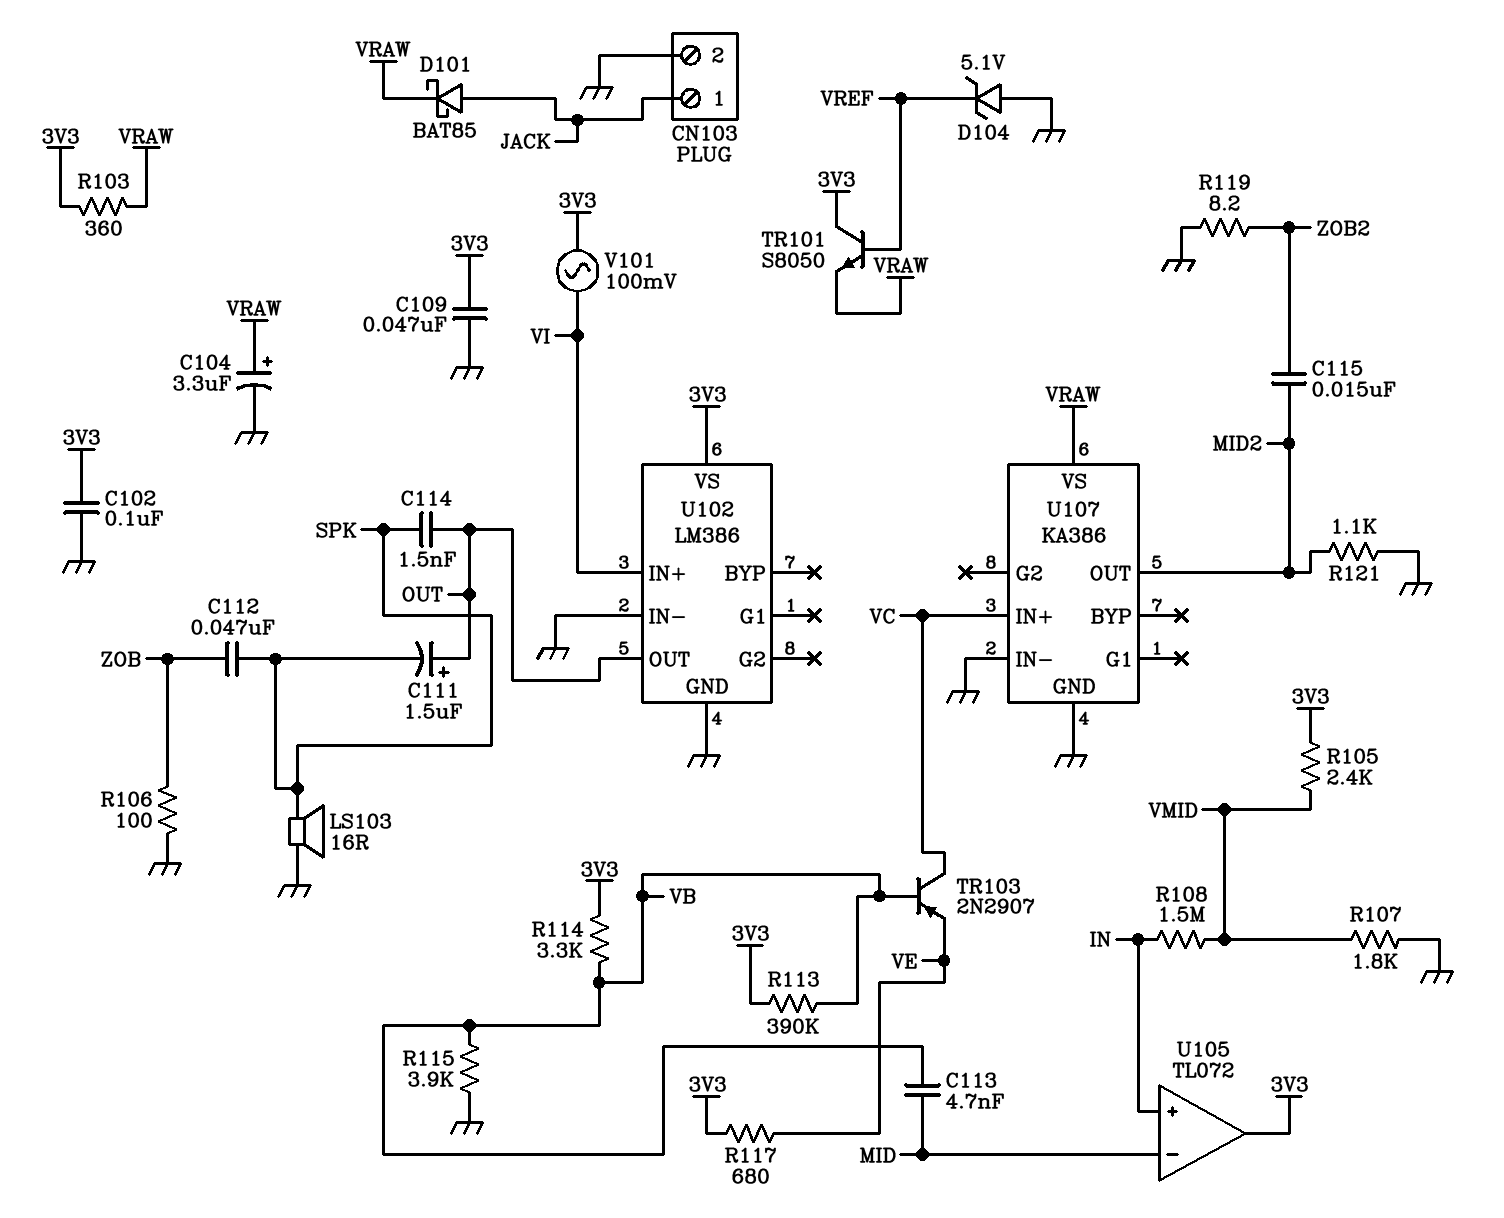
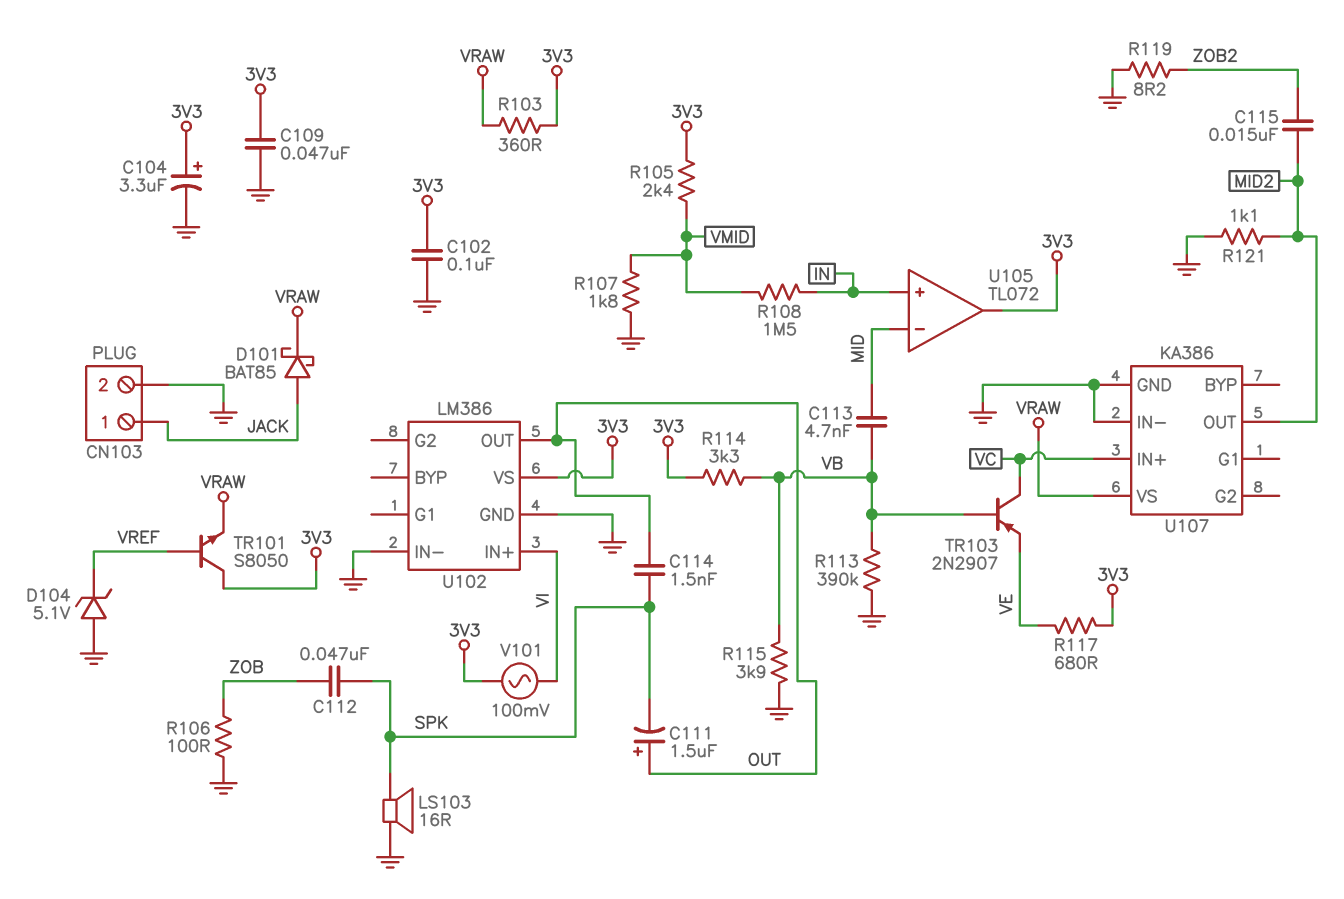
C104: 3.3uF (plus VRAW, minus GND) -> 3.3uF (plus 3V3, minus GND)
R113: 390k (3V3, VB) -> 390k (GND, VB)

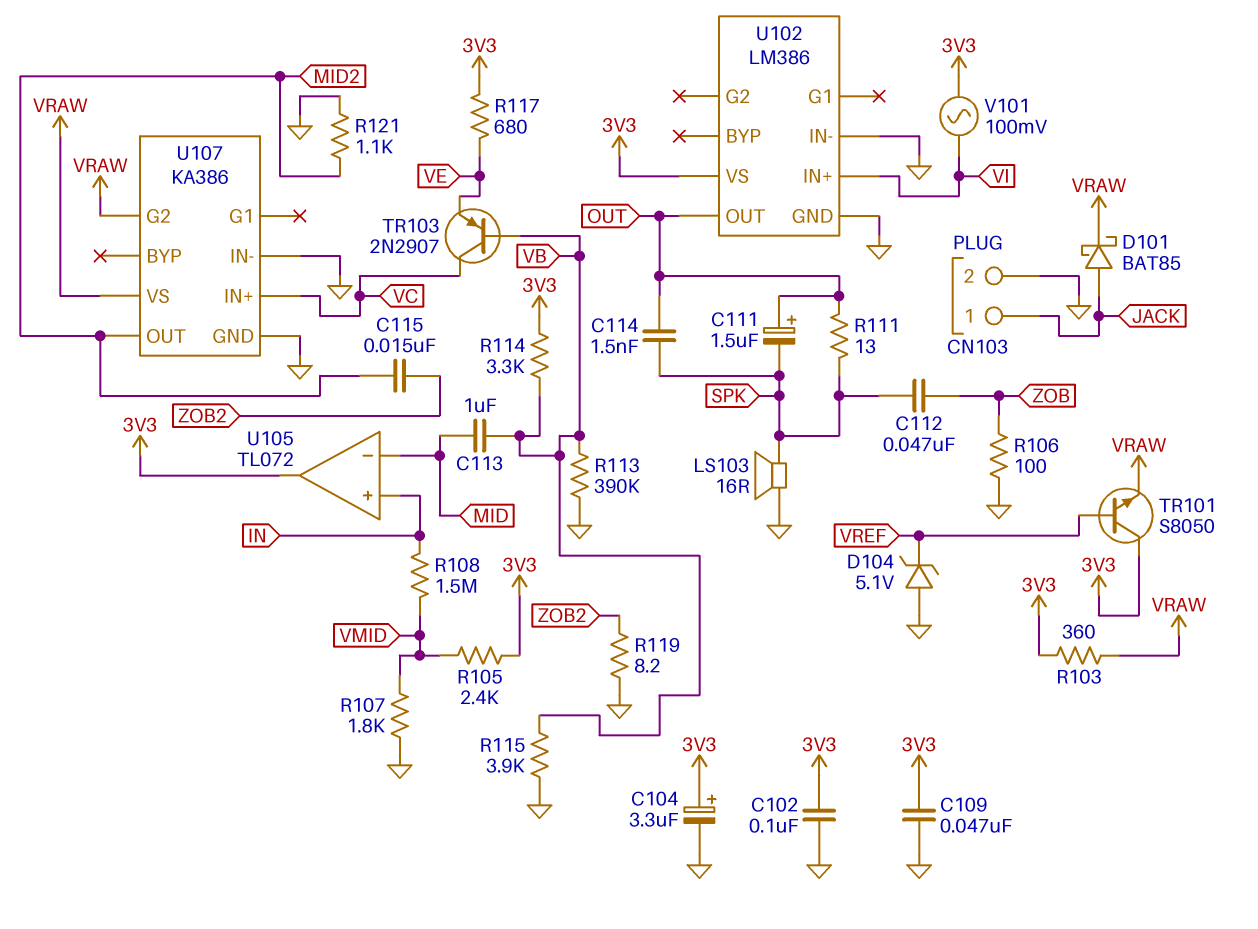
C113: 4.7nF (MID, VB) -> 1uF (MID, VB)
R111: none -> 13 (OUT, SPK)
U107 pin G2: none -> VRAW

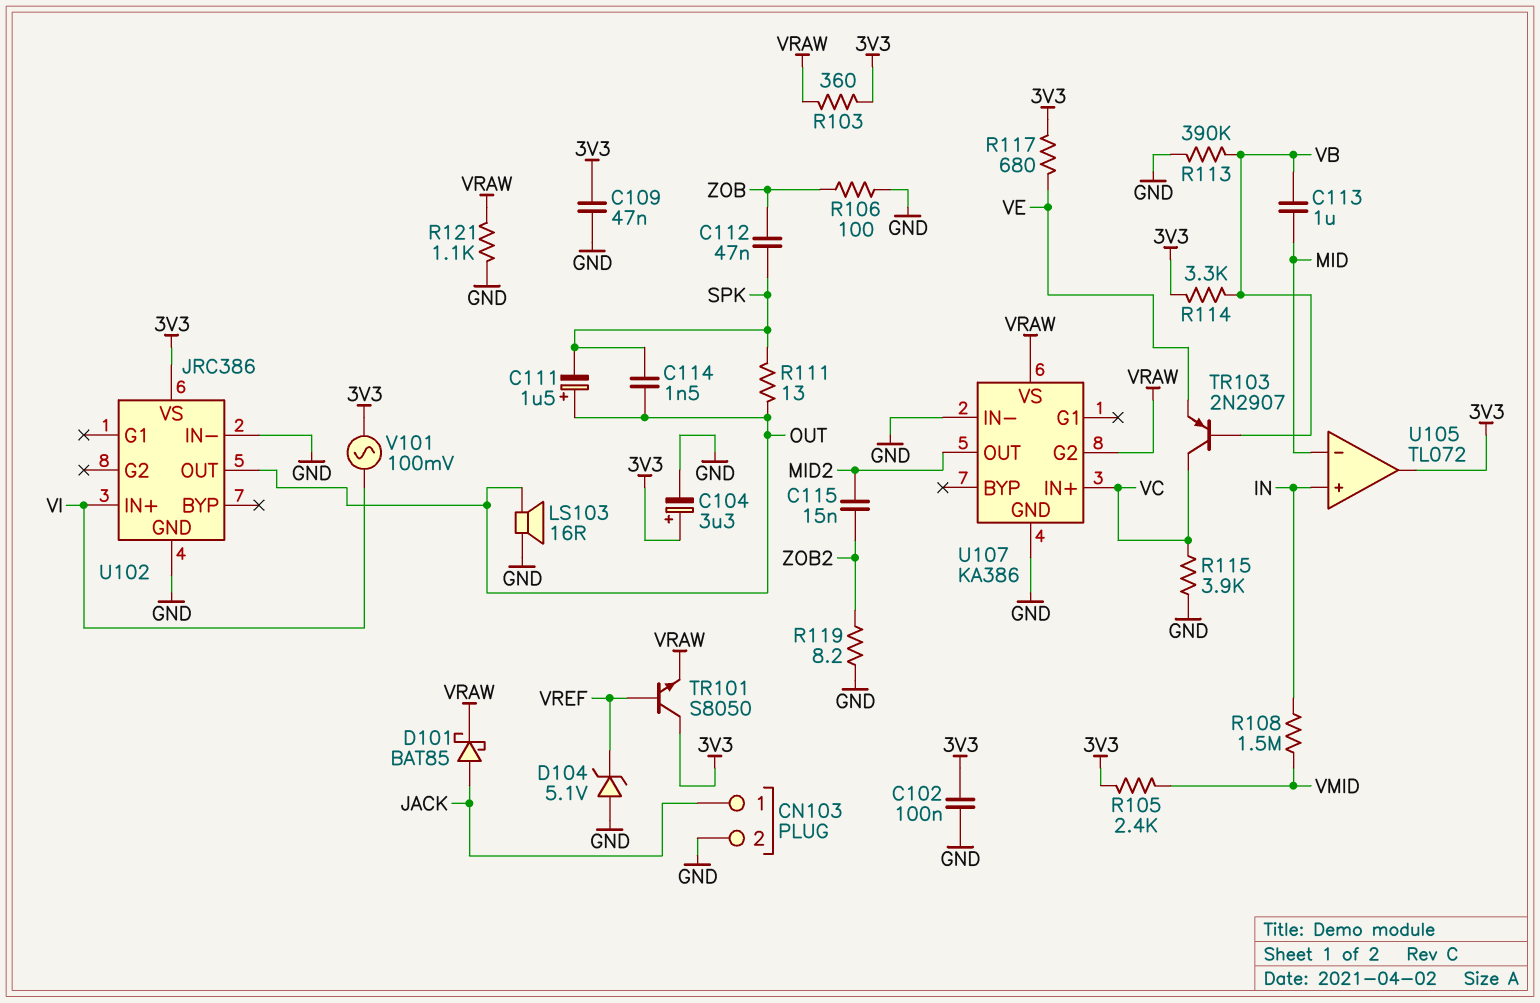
LS103: speaker 16R (GND, SPK) -> speaker 16R (GND, OUT)
R107: 1.8k (GND, VMID) -> none
R115: 3.9k (GND, VB) -> 3.9k (GND, VC)
R121: 1.1k (GND, MID2) -> 1.1k (GND, VRAW)
U102: LM386 -> JRC386

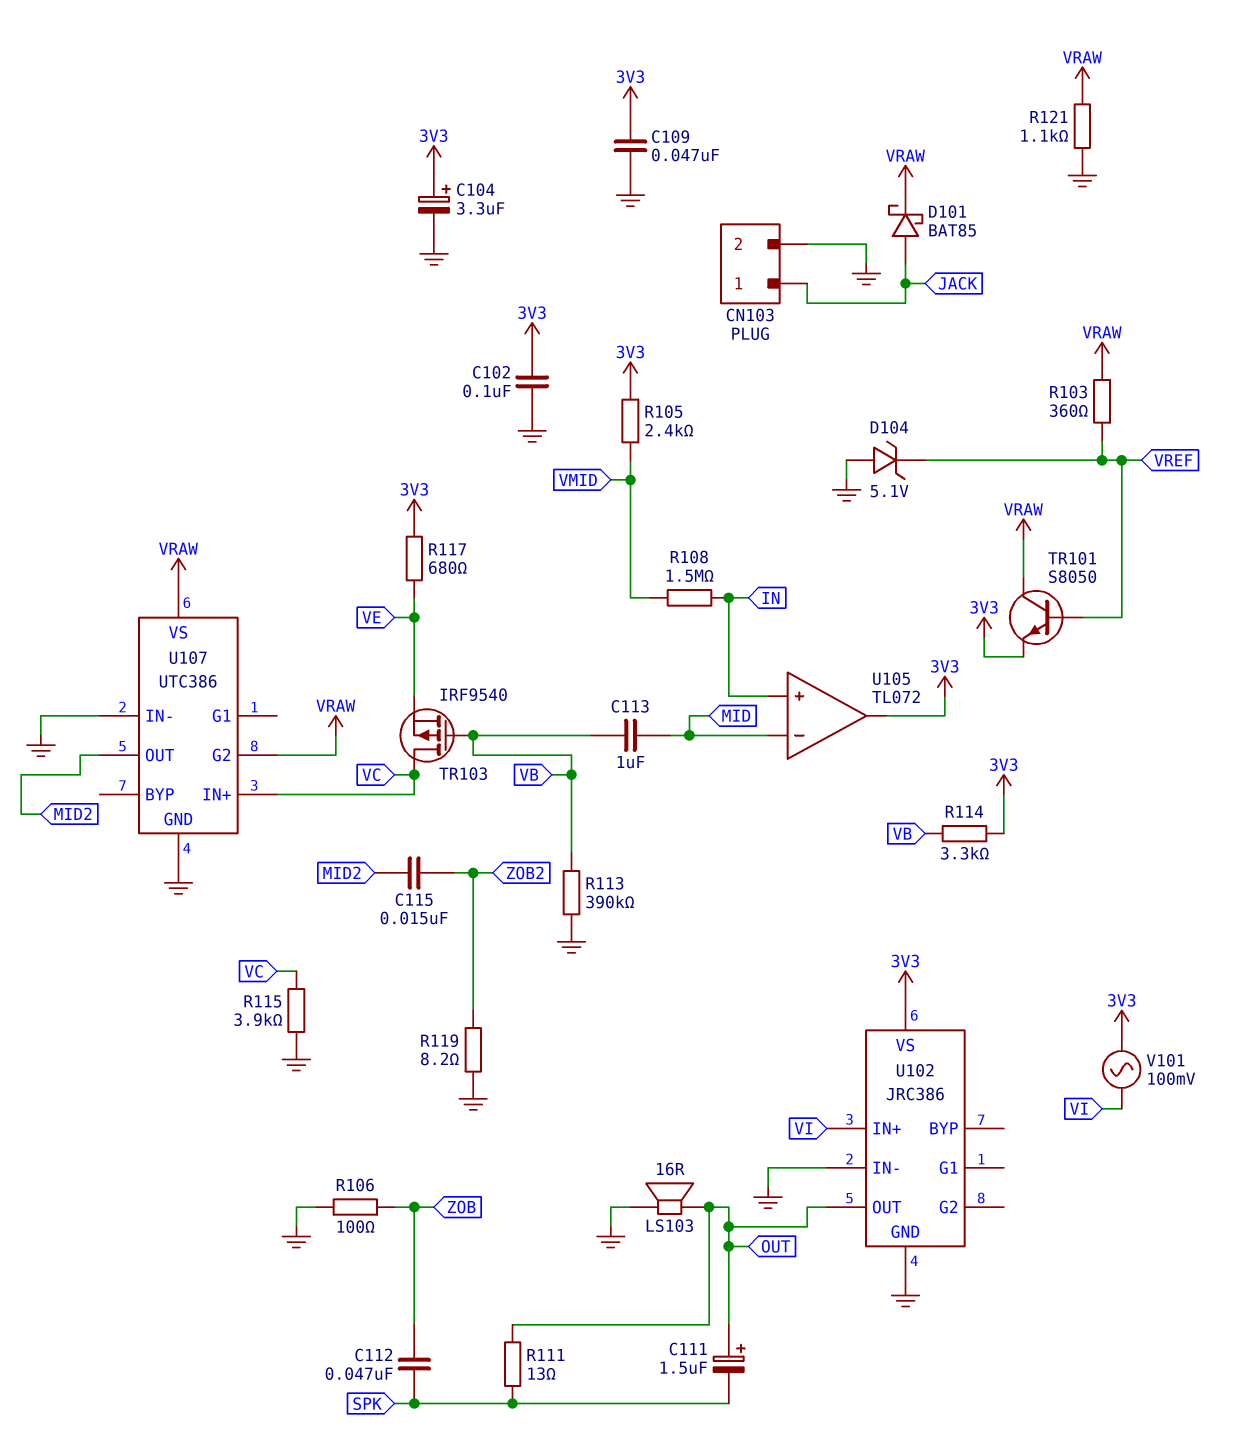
C114: 1.5nF (OUT, SPK) -> none
R103: 360 (3V3, VRAW) -> 360 (VRAW, VREF)
TR101: NPN S8050 (B VREF, C 3V3, E VRAW) -> NPN S8050 (B VREF, C VRAW, E 3V3)
TR103: PNP 2N2907 (B VB, C VC, E VE) -> PMOS IRF9540 (G VB, D VC, S VE)
U107: KA386 -> UTC386

